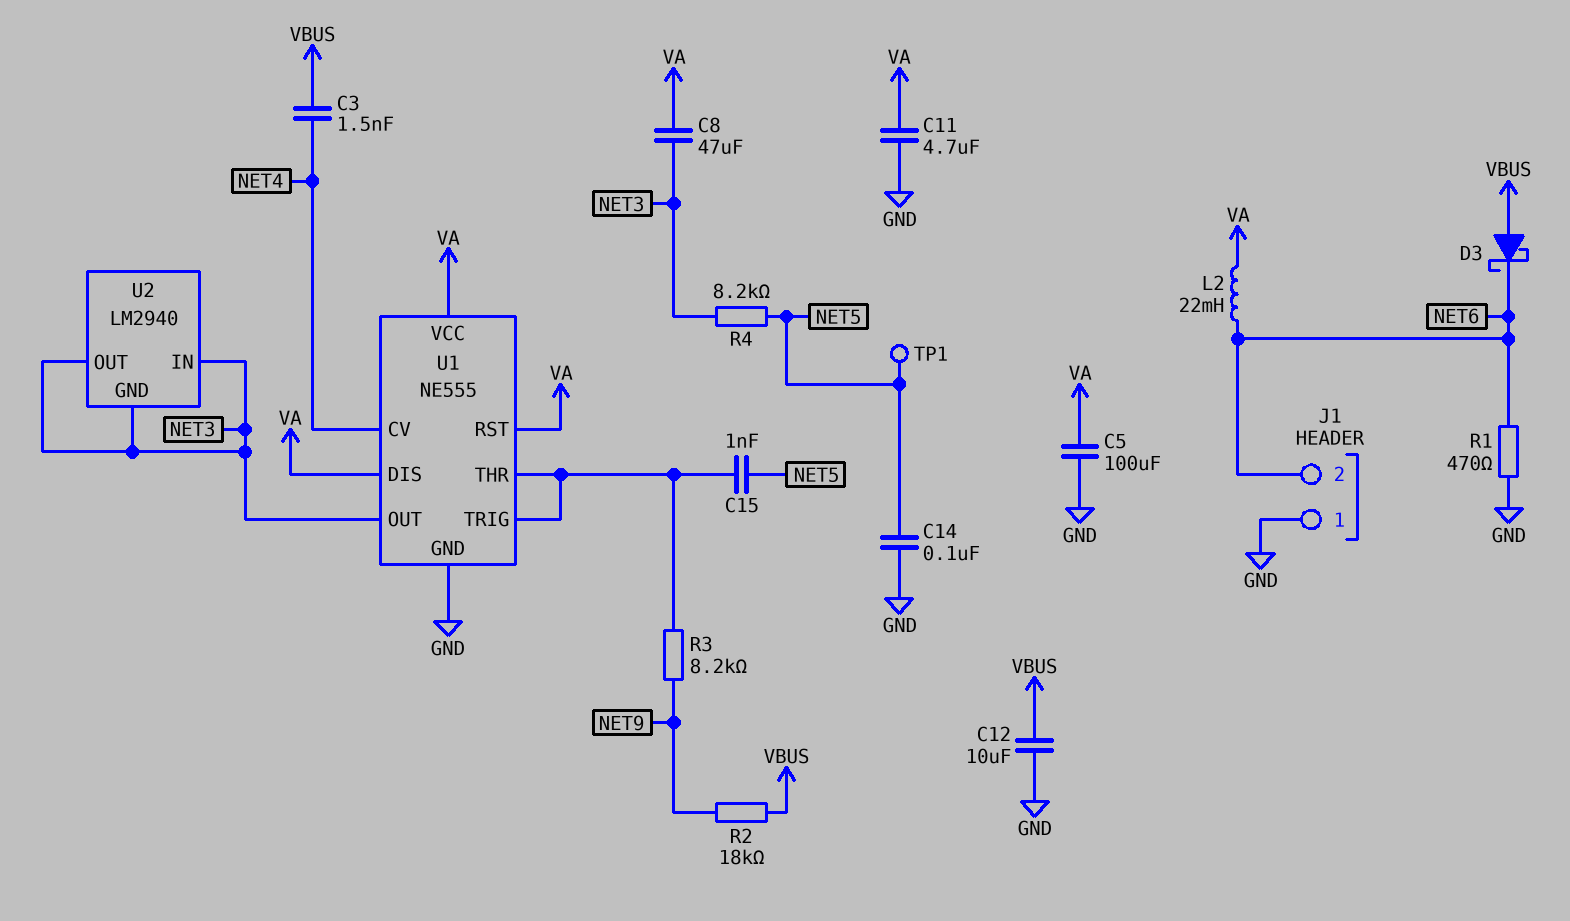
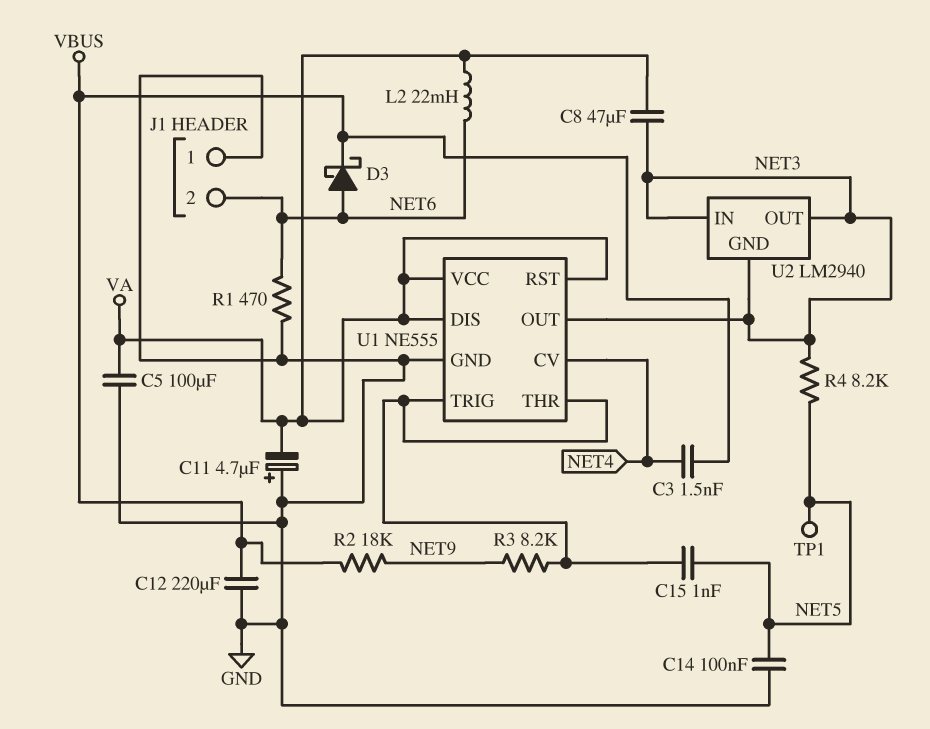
C11: 4.7uF (GND, VA) -> 4.7uF (plus GND, minus VA)
C12: 10uF (GND, VBUS) -> 220uF (GND, VBUS)
D3: schottky (A VBUS, K NET6) -> schottky (A NET6, K VBUS)

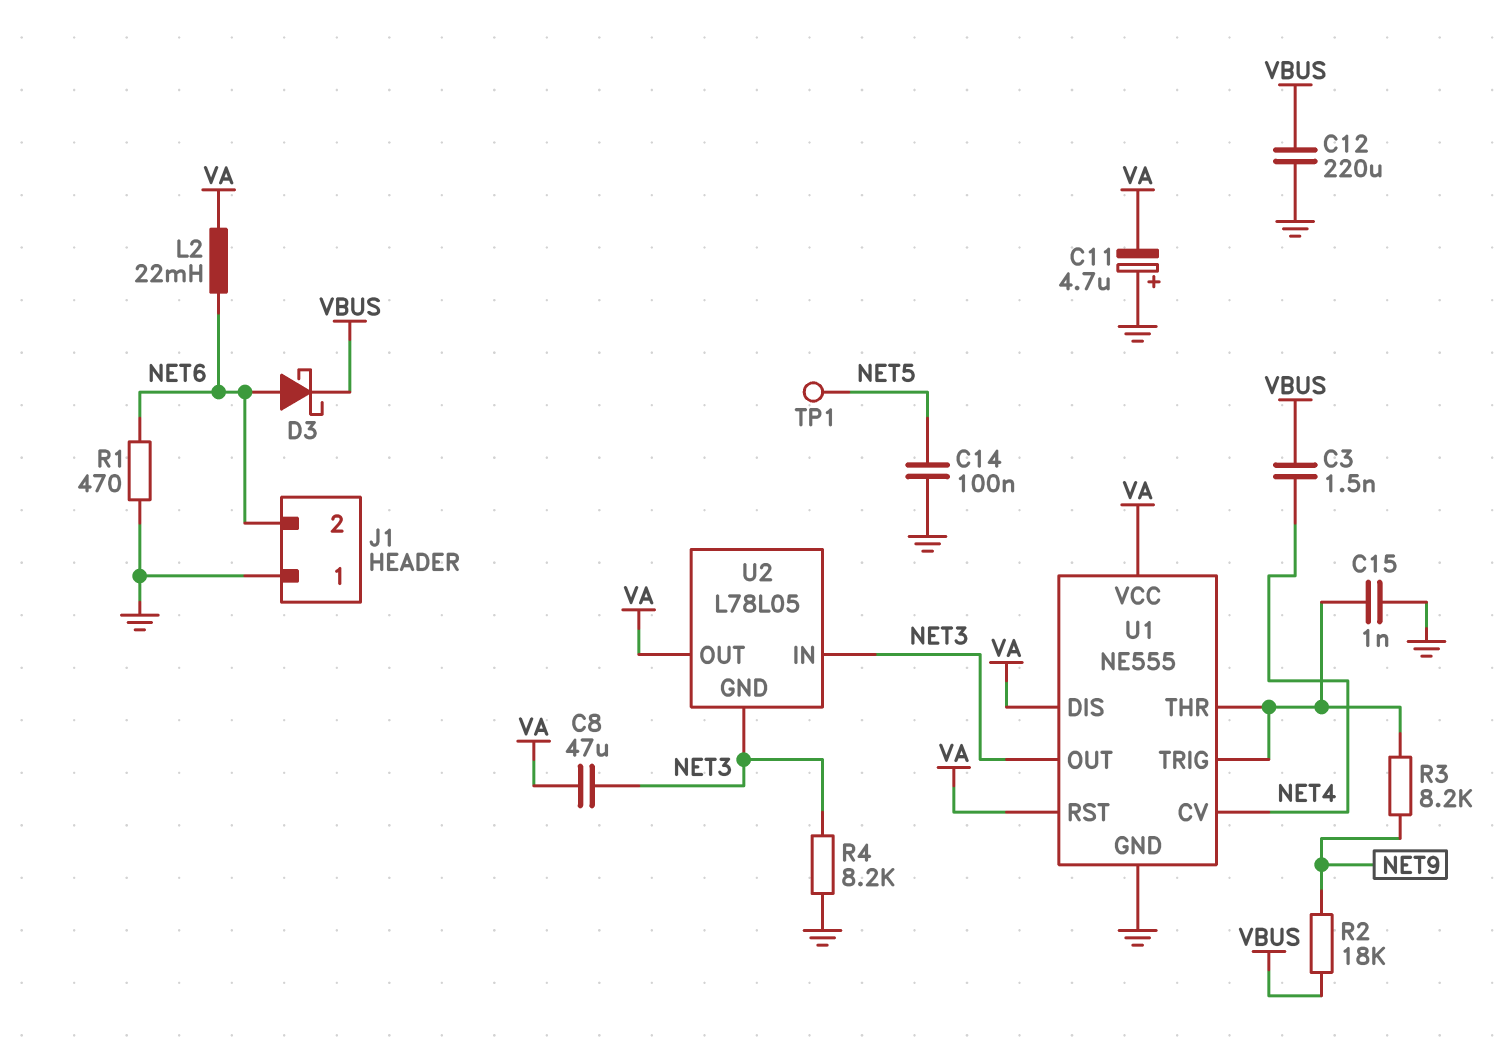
C5: 100uF (GND, VA) -> none
C15: 1nF (NET5, U1/THR) -> 1nF (GND, U1/THR)
R4: 8.2k (NET3, NET5) -> 8.2k (GND, NET3)
U2: LM2940 -> L78L05
U2 pin OUT: NET3 -> VA

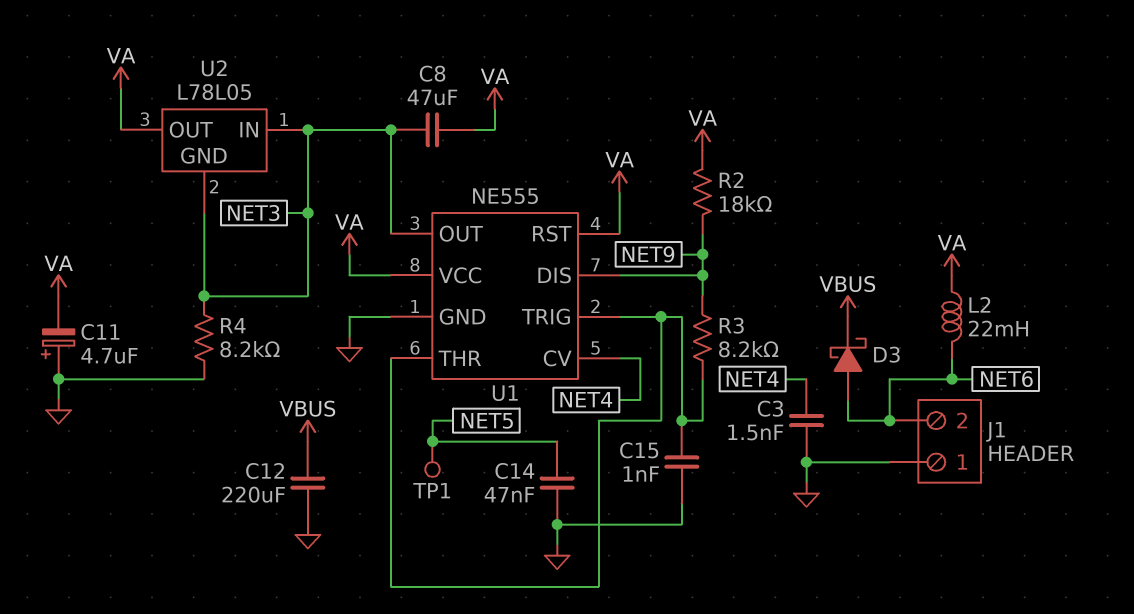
C3: 1.5nF (NET4, VBUS) -> 1.5nF (GND, NET4)
C14: 100nF (GND, NET5) -> 47nF (GND, NET5)
R1: 470 (GND, NET6) -> none
R2: 18k (NET9, VBUS) -> 18k (NET9, VA)
U1 pin DIS: VA -> NET9

